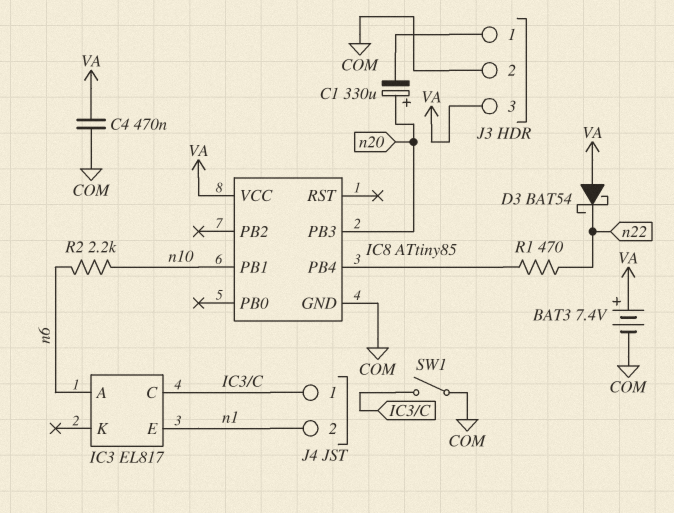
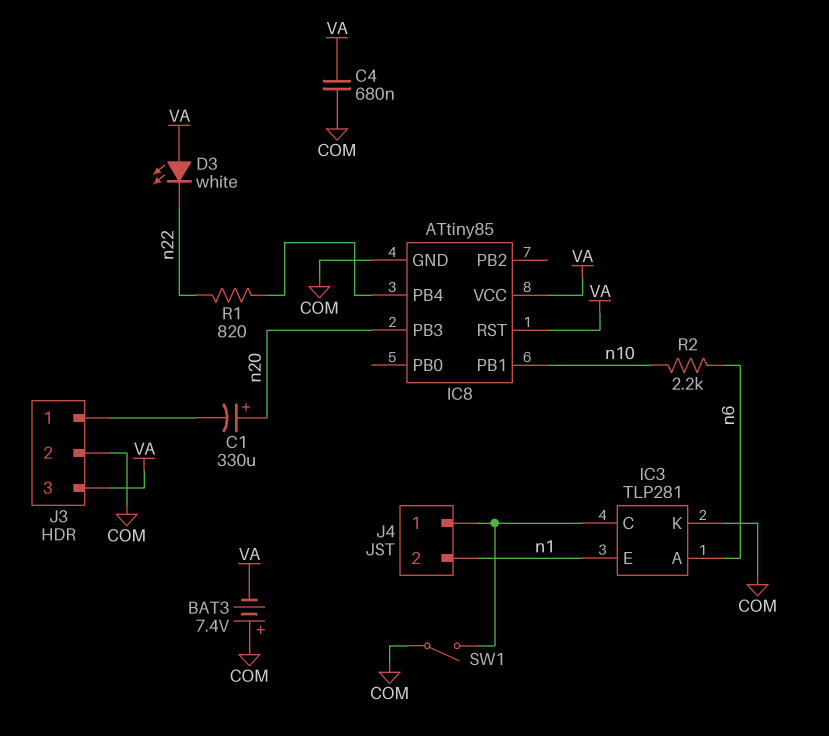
BAT3: 7.4V (plus VA, minus COM) -> 7.4V (plus COM, minus VA)
C4: 470nF (COM, VA) -> 680nF (COM, VA)
D3: schottky BAT54 (A VA, K n22) -> LED white (A VA, K n22)
IC3: EL817 -> TLP281
IC3 pin K: none -> COM
IC8 pin RST: none -> VA
R1: 470 (IC8/PB4, n22) -> 820 (IC8/PB4, n22)

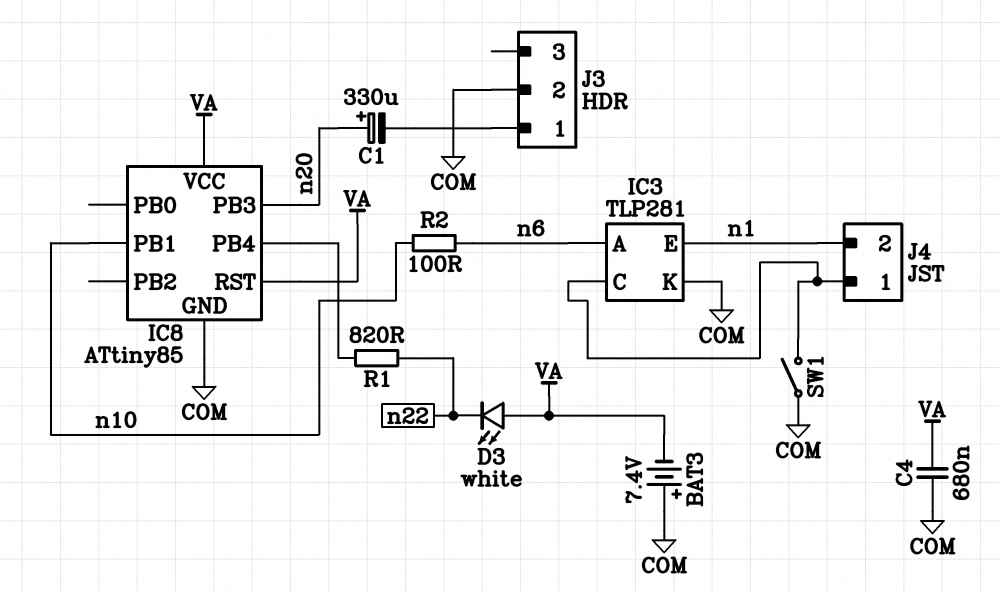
J3 pin 3: VA -> none
R2: 2.2k (n6, n10) -> 100 (n6, n10)

